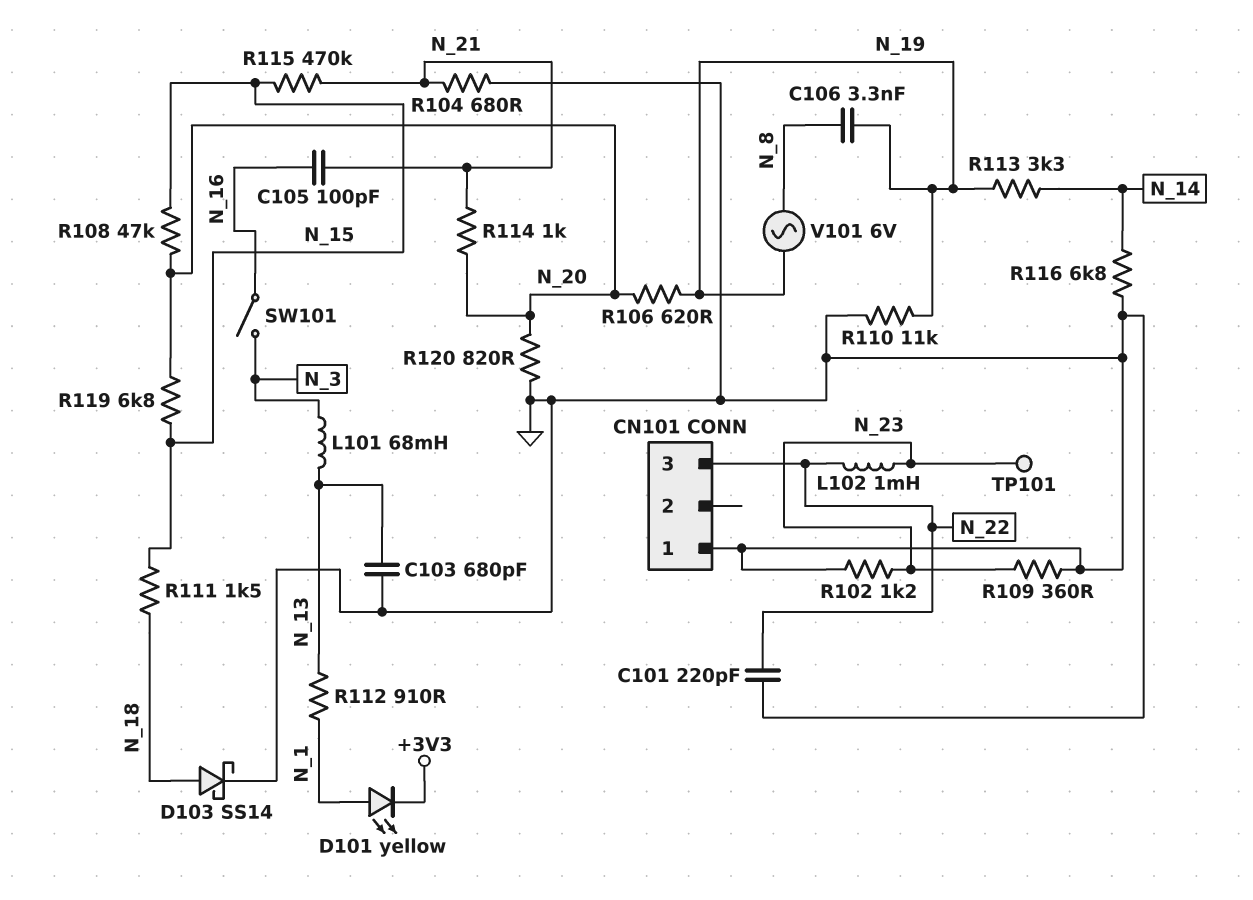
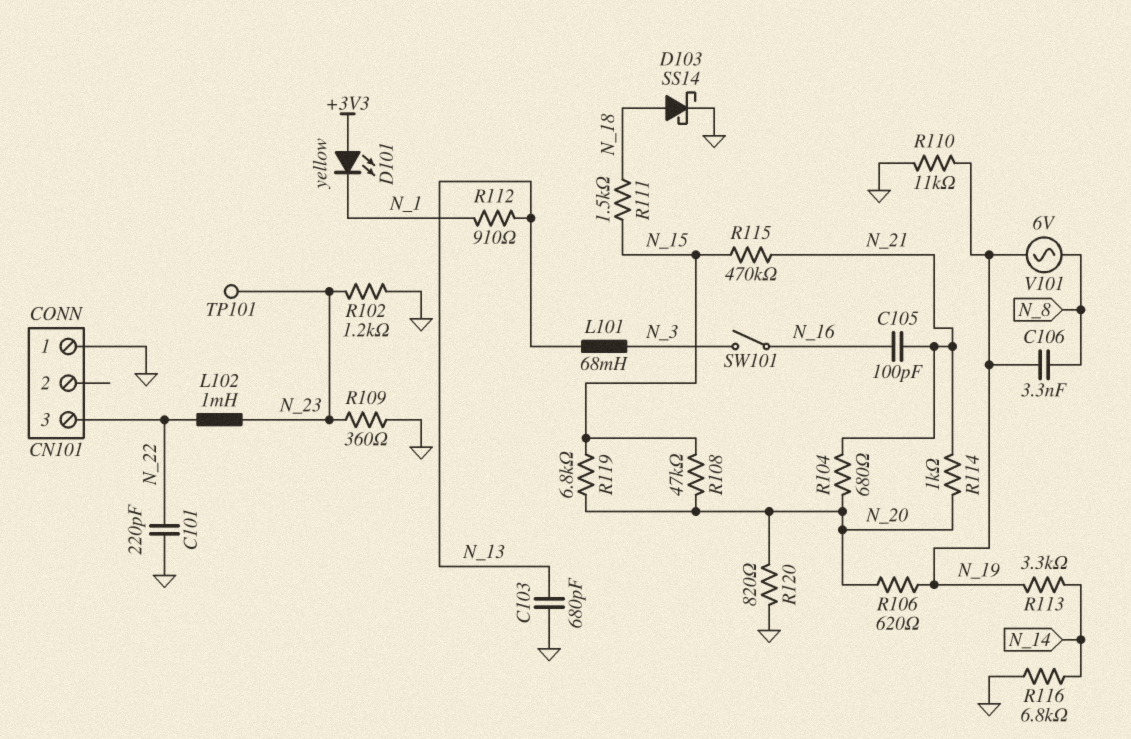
D101: LED yellow (A N_1, K +3V3) -> LED yellow (A +3V3, K N_1)
R104: 680 (GND, N_21) -> 680 (N_20, N_21)

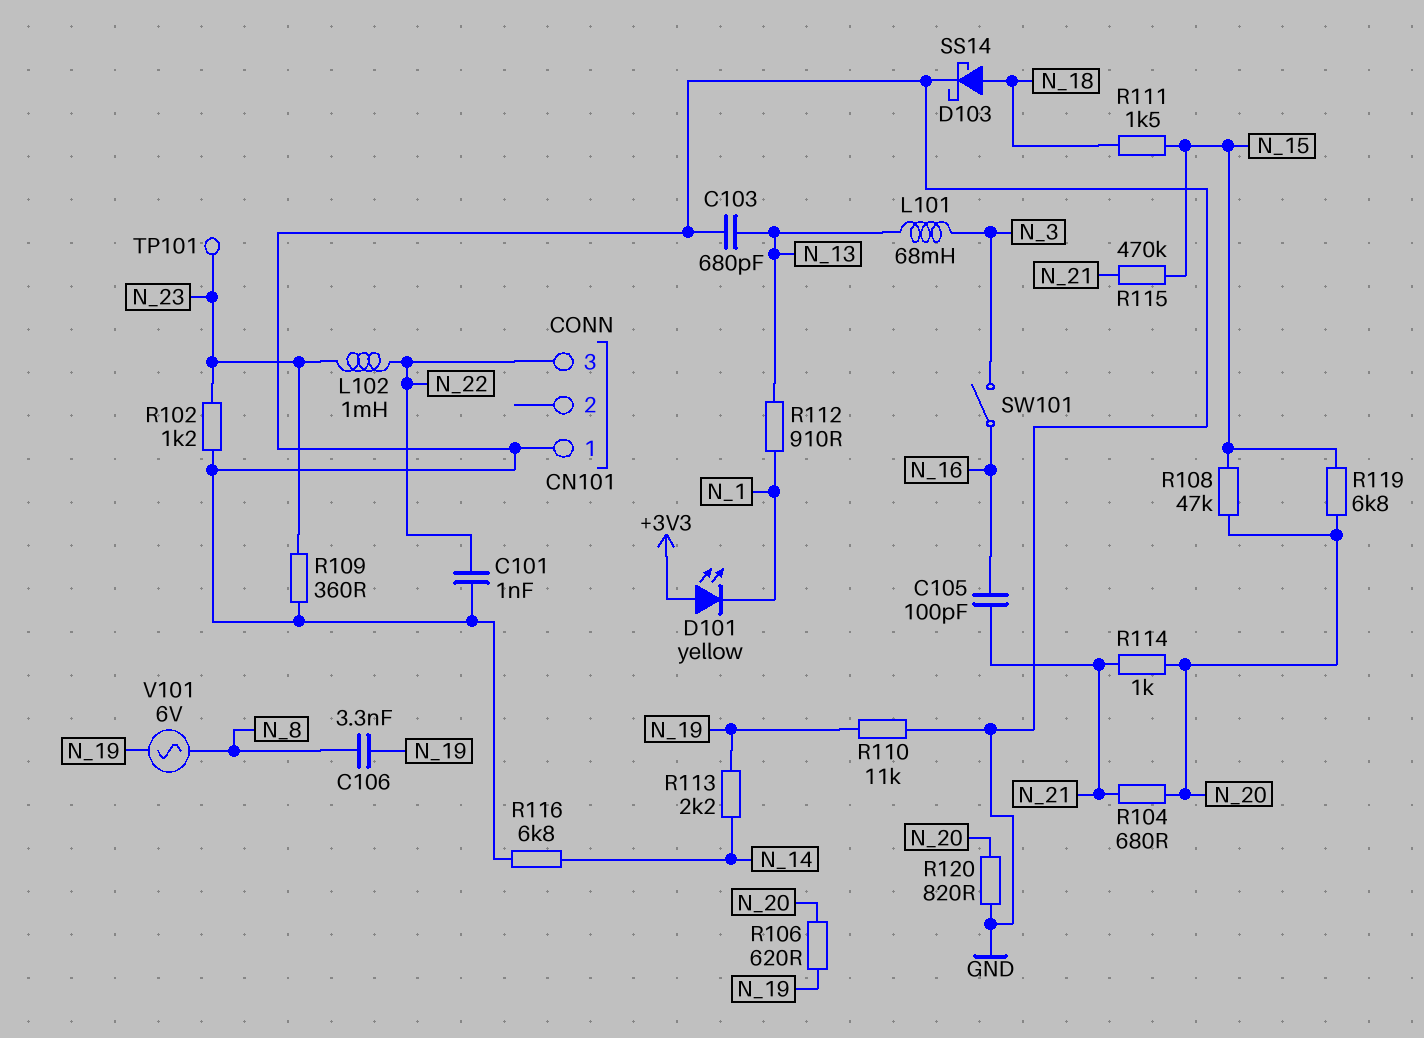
C101: 220pF (GND, N_22) -> 1nF (GND, N_22)
R113: 3.3k (N_14, N_19) -> 2.2k (N_14, N_19)

